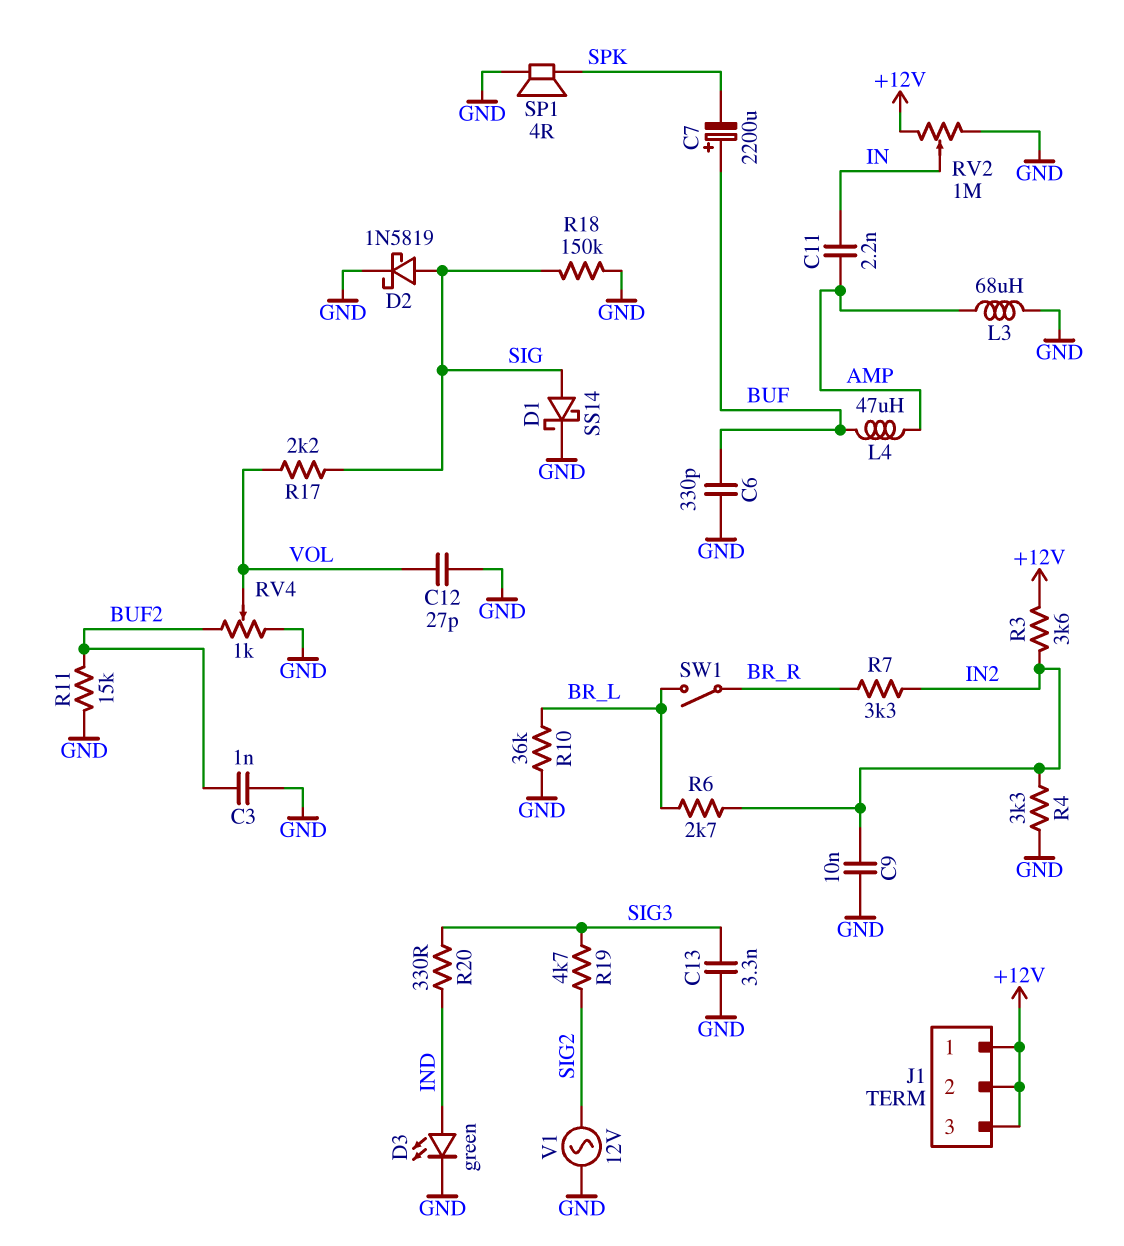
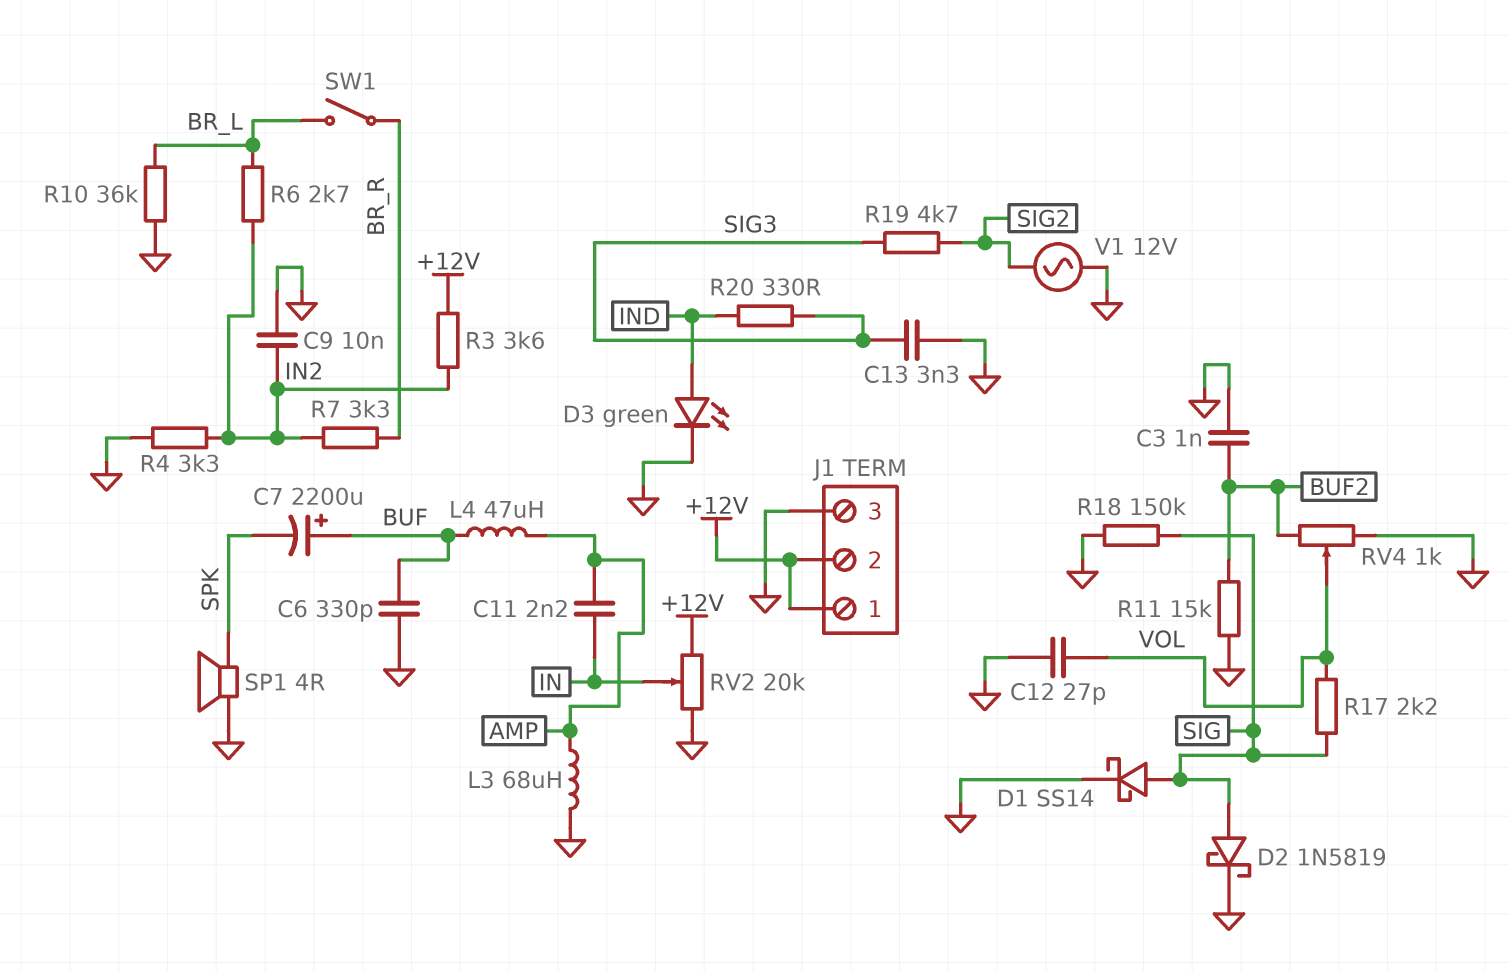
J1 pin 3: +12V -> GND
RV2: 1M (+12V, GND, wiper IN) -> 20k (+12V, GND, wiper IN)

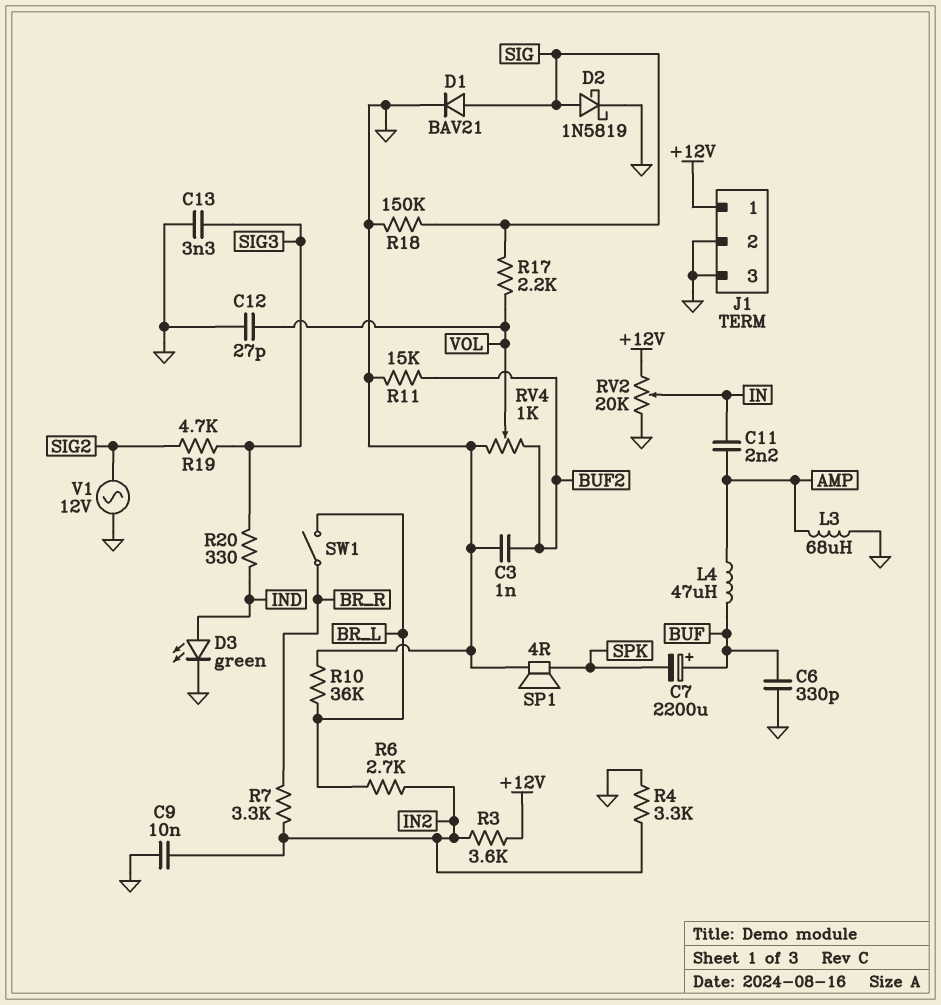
D1: schottky SS14 (A SIG, K GND) -> diode BAV21 (A SIG, K GND)
J1 pin 2: +12V -> GND

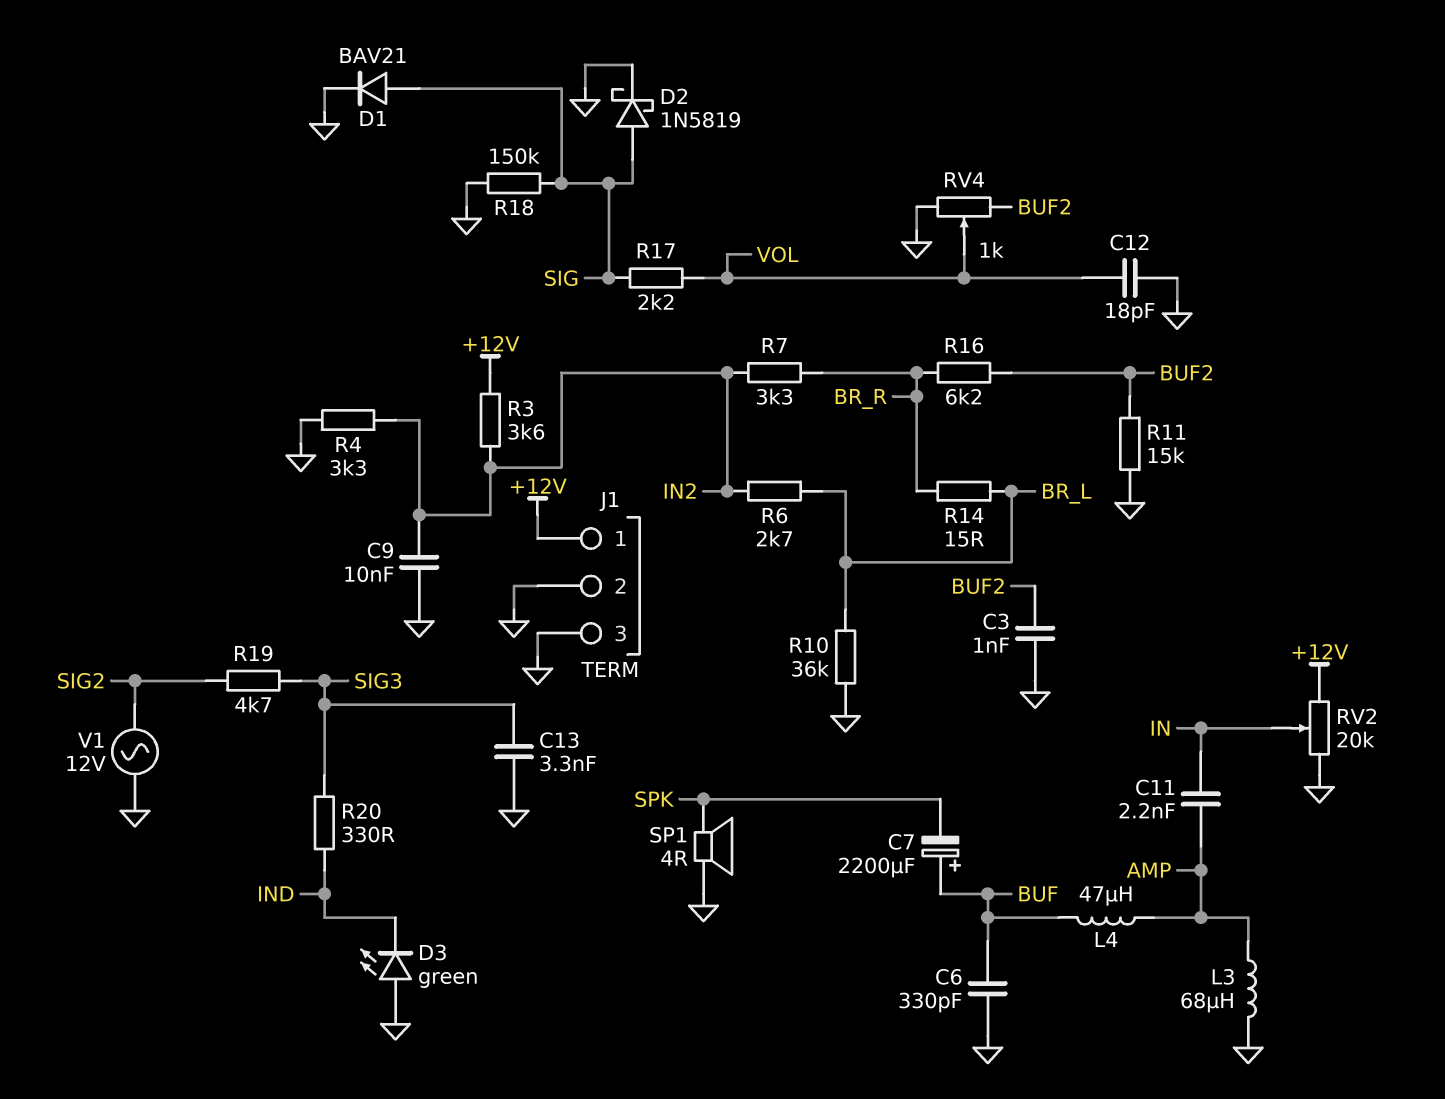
C12: 27pF (GND, VOL) -> 18pF (GND, VOL)
D3: LED green (A IND, K GND) -> LED green (A GND, K IND)
R14: none -> 15 (BR_L, BR_R)
R16: none -> 6.2k (BR_R, BUF2)
SW1: switch (BR_L, BR_R) -> none

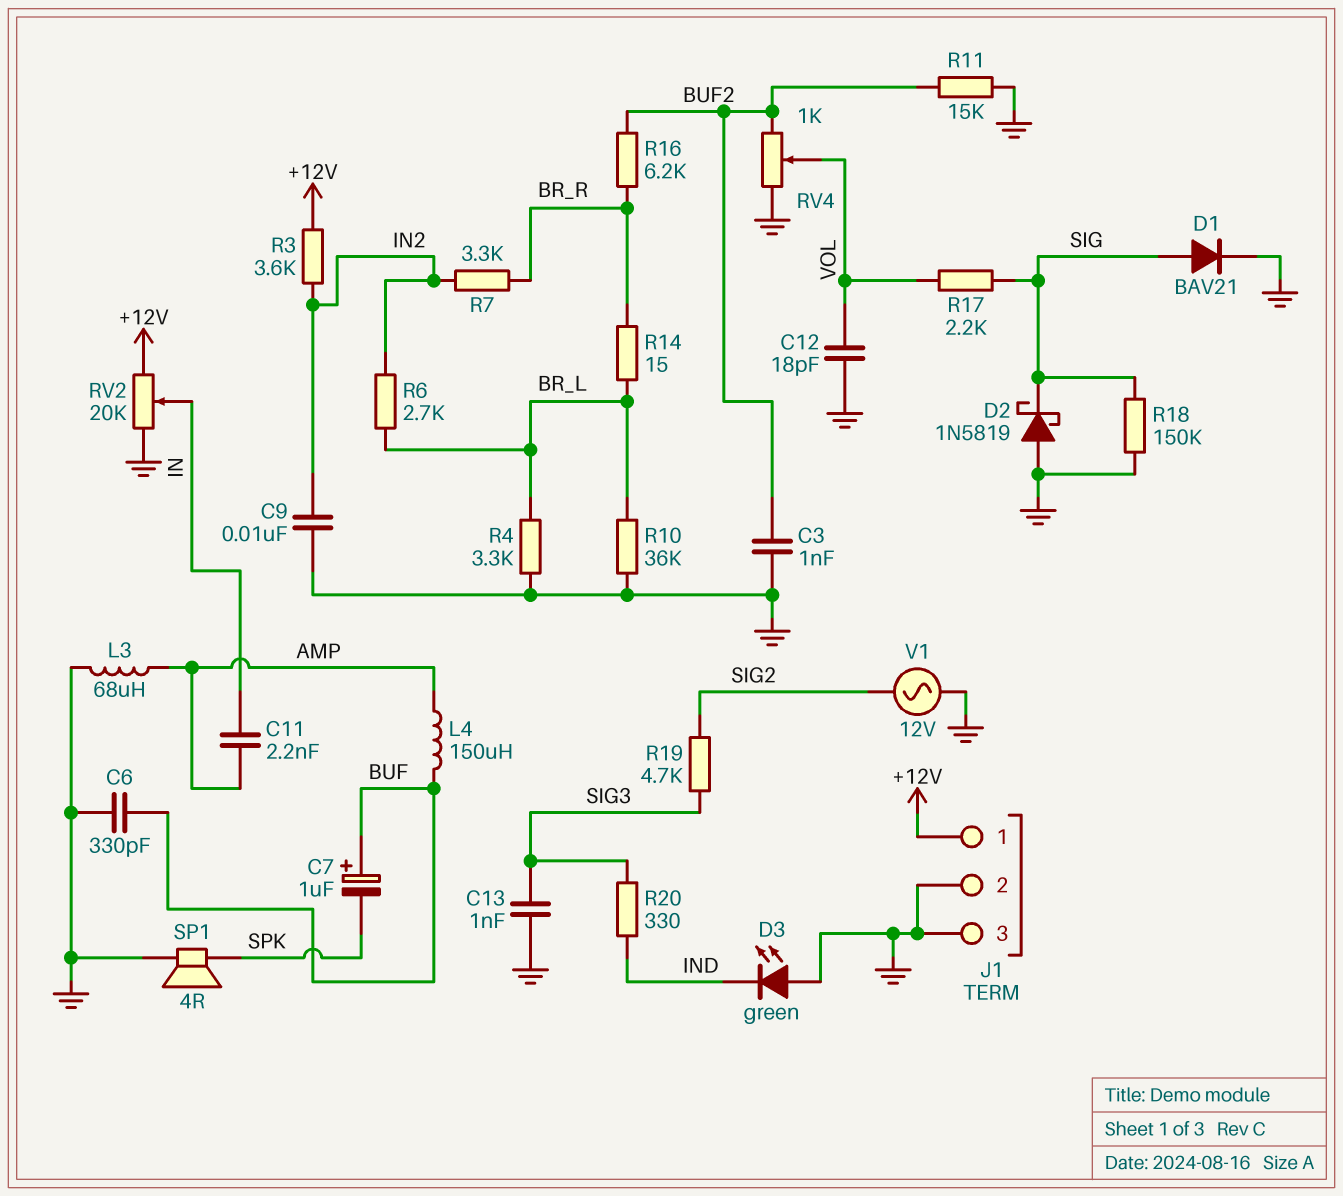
C7: 2200uF (plus BUF, minus SPK) -> 1uF (plus BUF, minus SPK)
C13: 3.3nF (GND, SIG3) -> 1nF (GND, SIG3)
D2: schottky 1N5819 (A SIG, K GND) -> schottky 1N5819 (A GND, K SIG)
L4: 47uH (AMP, BUF) -> 150uH (AMP, BUF)
R4: 3.3k (GND, IN2) -> 3.3k (BR_L, GND)

